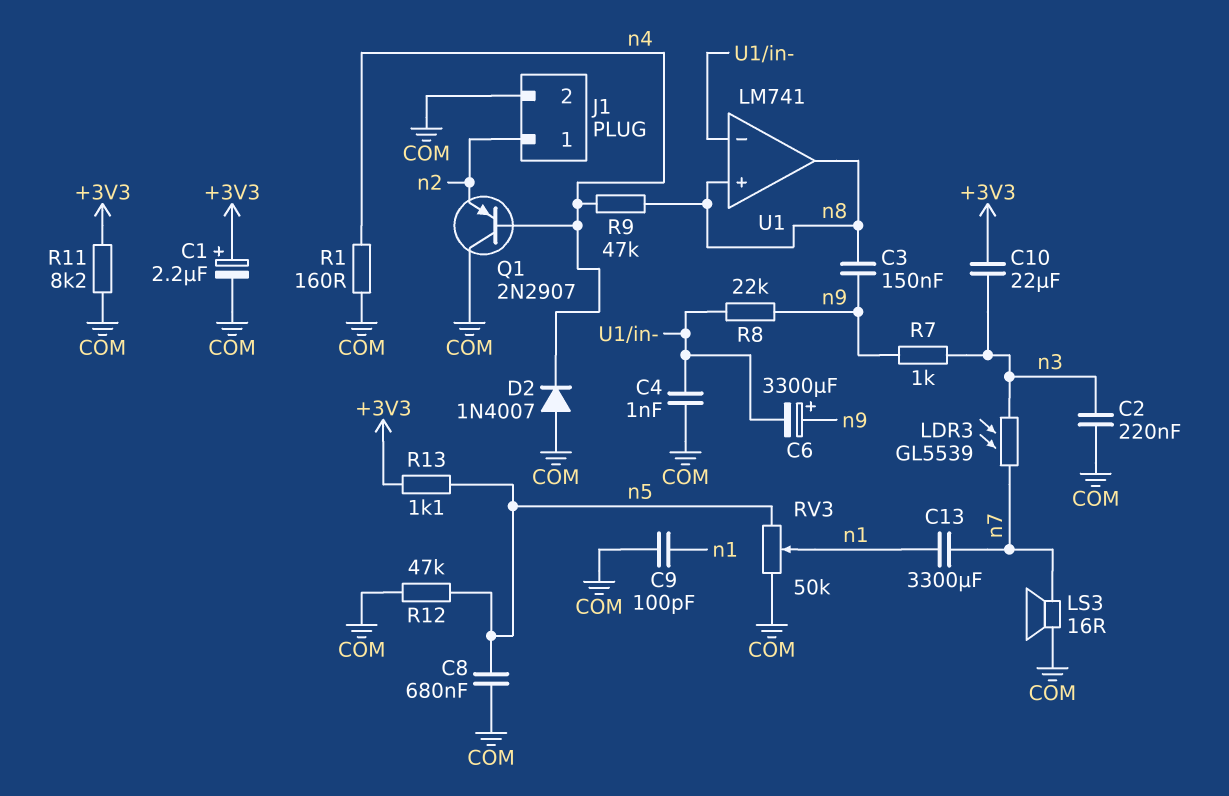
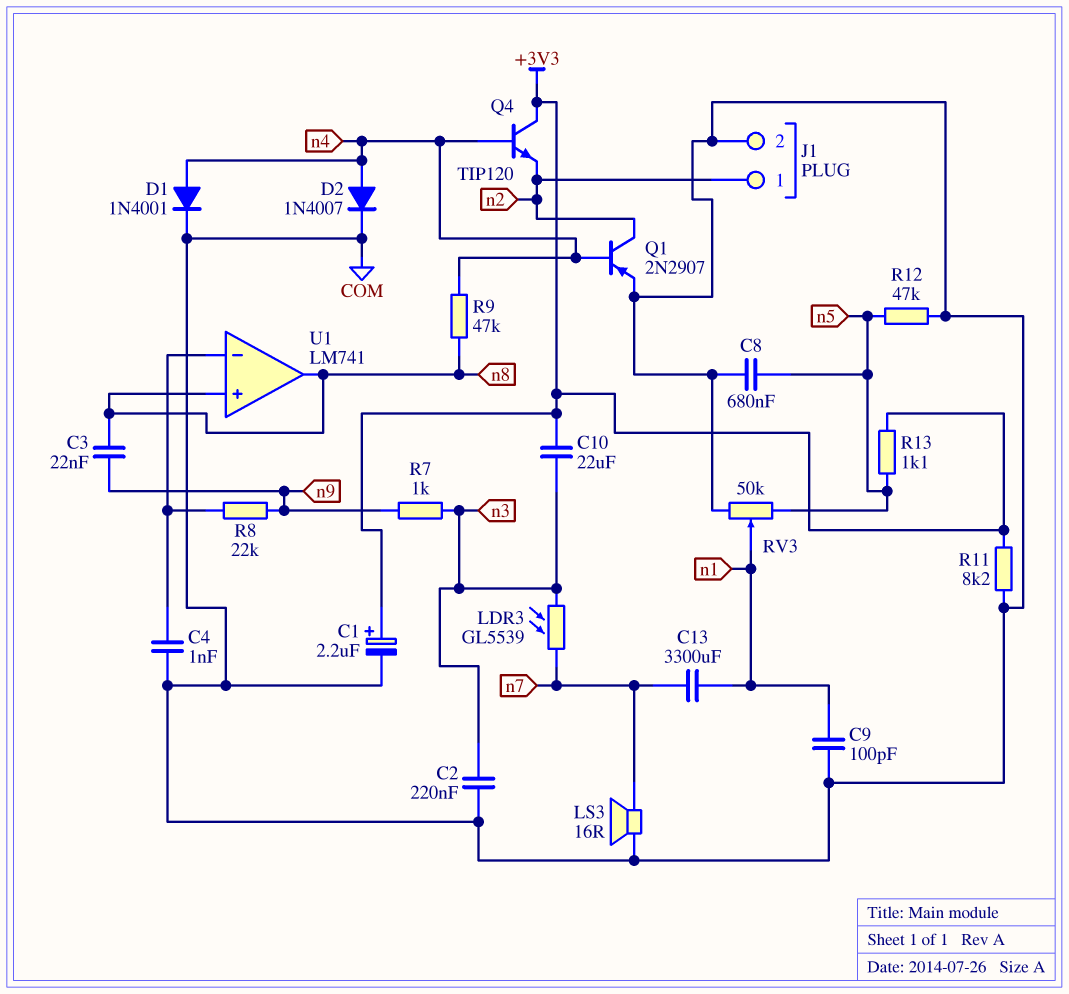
C3: 150nF (n8, n9) -> 22nF (n8, n9)
C6: 3300uF (plus n9, minus U1/in-) -> none
D1: none -> diode 1N4001 (A n4, K COM)
D2: diode 1N4007 (A COM, K n4) -> diode 1N4007 (A n4, K COM)
Q1: PNP 2N2907 (B n4, C COM, E n2) -> PNP 2N2907 (B n4, C n2, E COM)
Q4: none -> NPN TIP120 (B n4, C +3V3, E n2)
R1: 160 (COM, n4) -> none

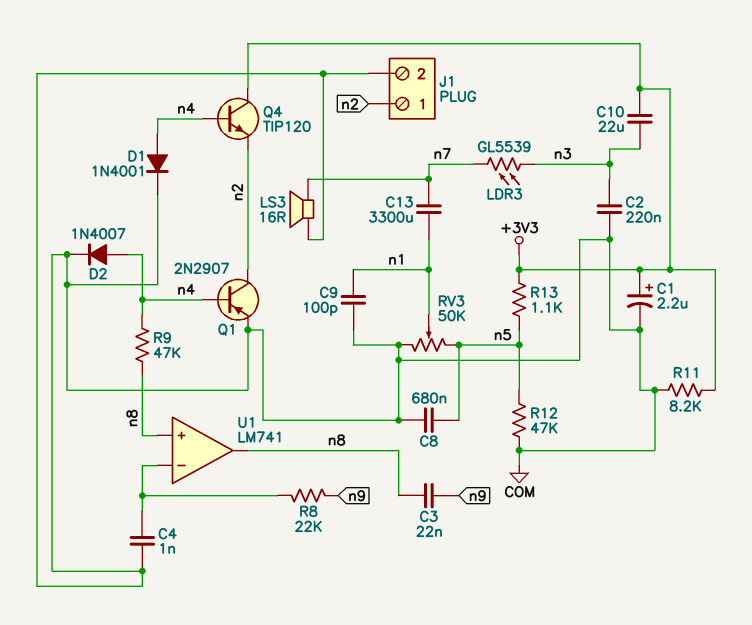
R7: 1k (n3, n9) -> none

